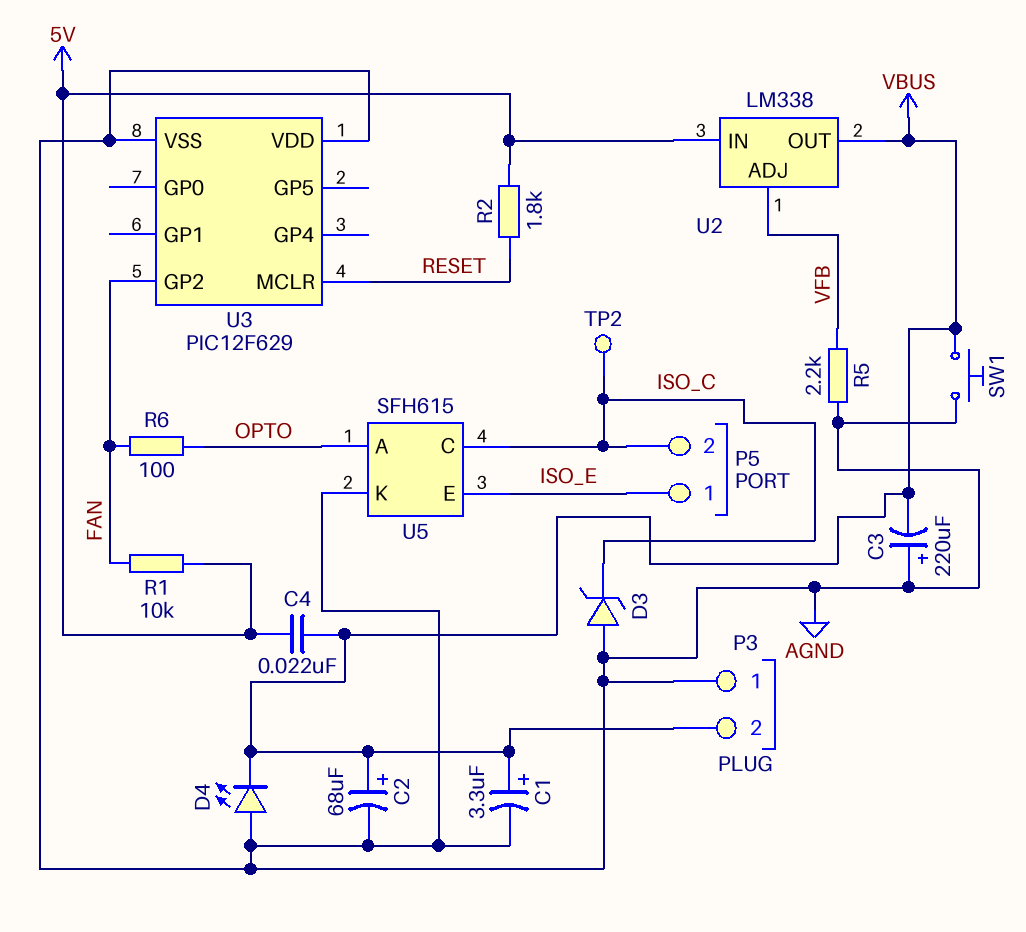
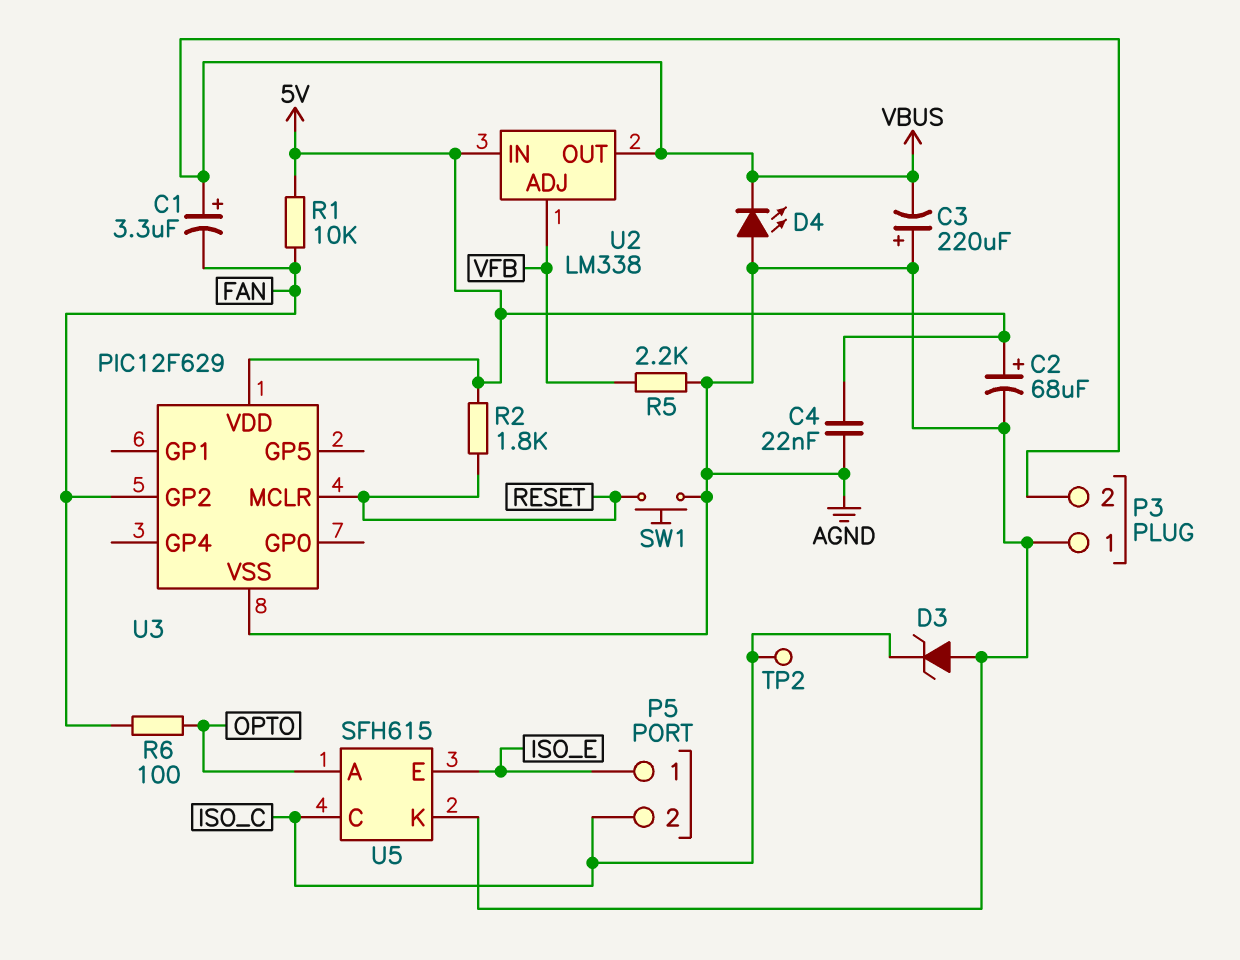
C1: 3.3uF (plus VBUS, minus AGND) -> 3.3uF (plus VBUS, minus FAN)
C2: 68uF (plus VBUS, minus AGND) -> 68uF (plus 5V, minus AGND)
C4: 22nF (5V, VBUS) -> 22nF (5V, AGND)
SW1: button (AGND, VBUS) -> button (AGND, RESET)
U3 pin VDD: AGND -> 5V

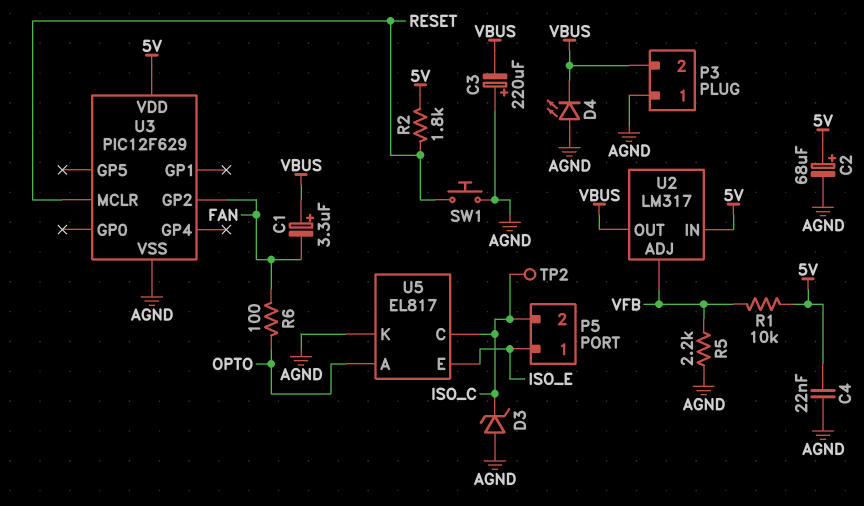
R1: 10k (5V, FAN) -> 10k (5V, VFB)
U2: LM338 -> LM317
U5: SFH615 -> EL817

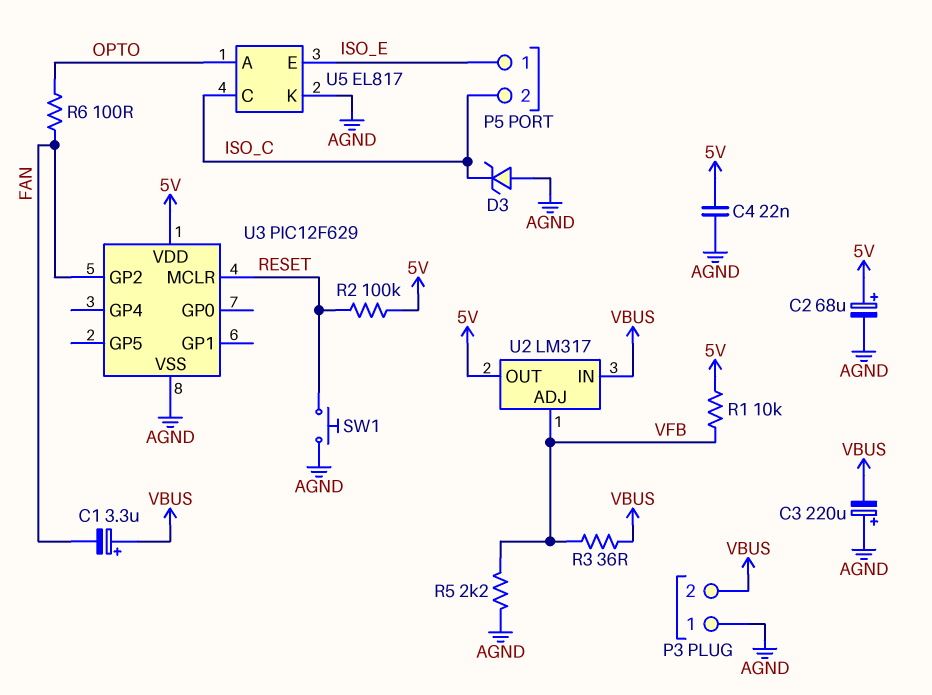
D4: LED (A AGND, K VBUS) -> none
R2: 1.8k (5V, RESET) -> 100k (5V, RESET)
R3: none -> 36 (VBUS, VFB)
TP2: test point (ISO_C) -> none
U2 pin IN: 5V -> VBUS
U2 pin OUT: VBUS -> 5V

